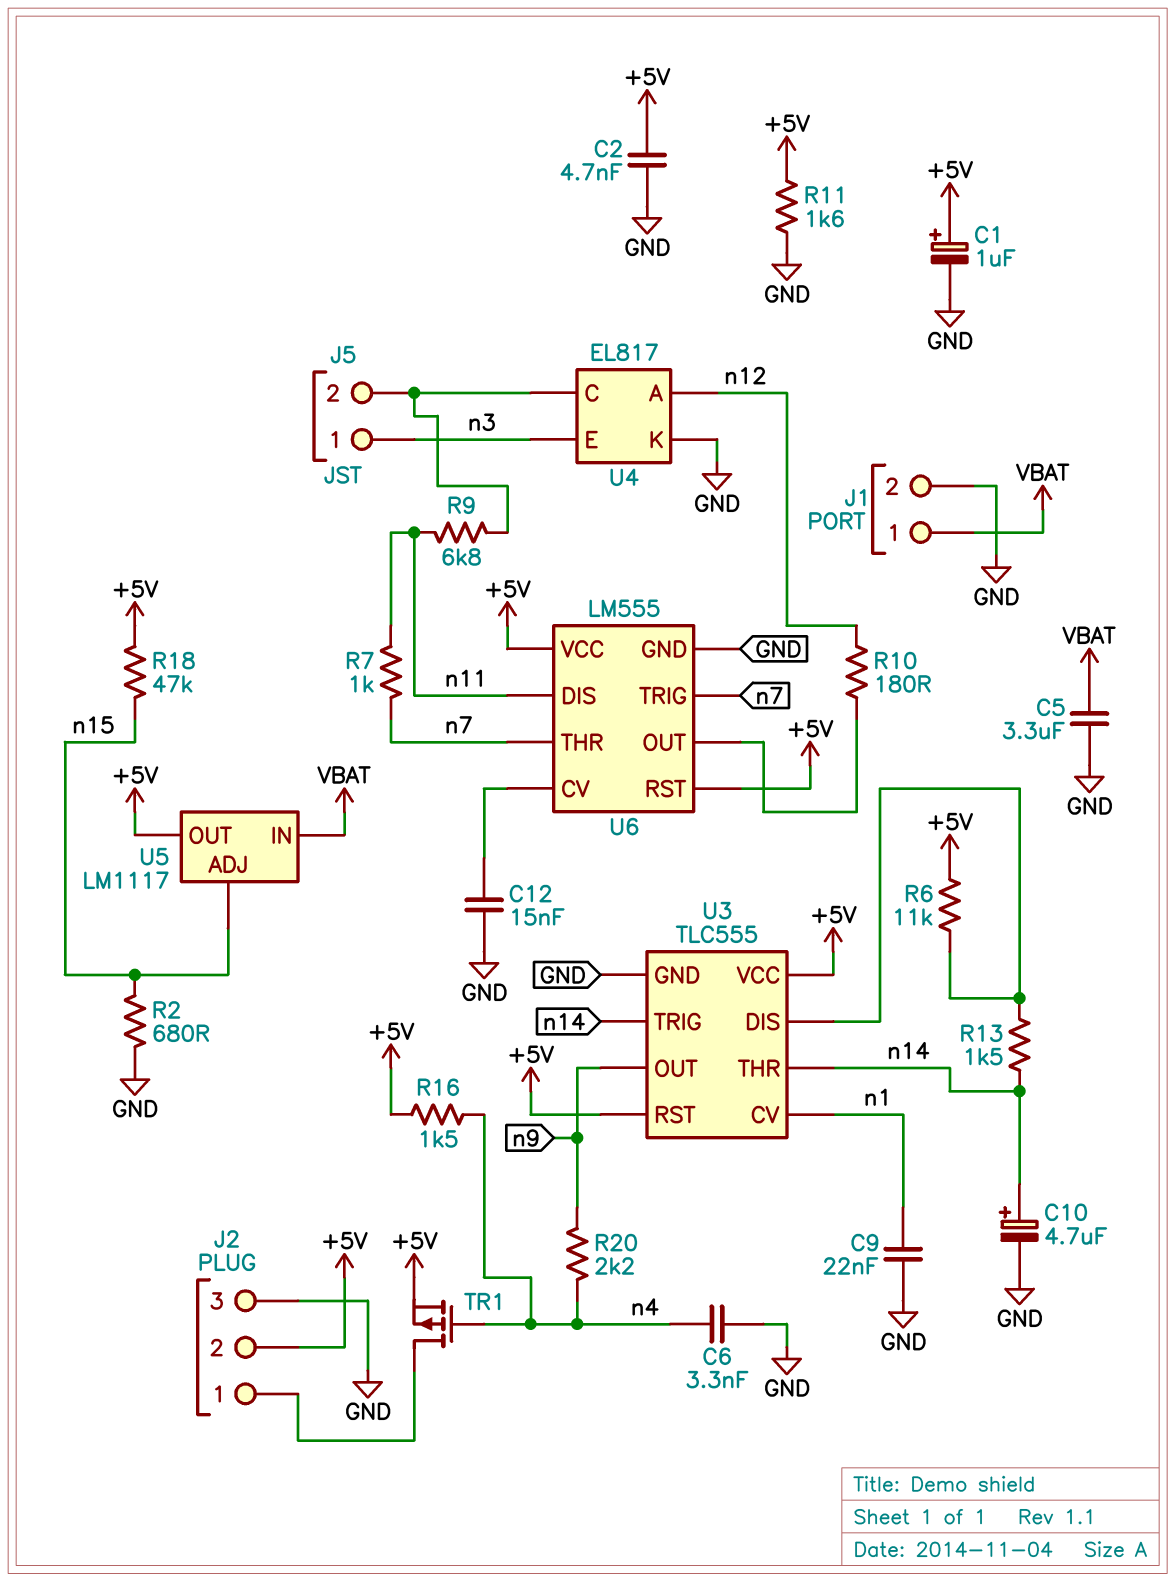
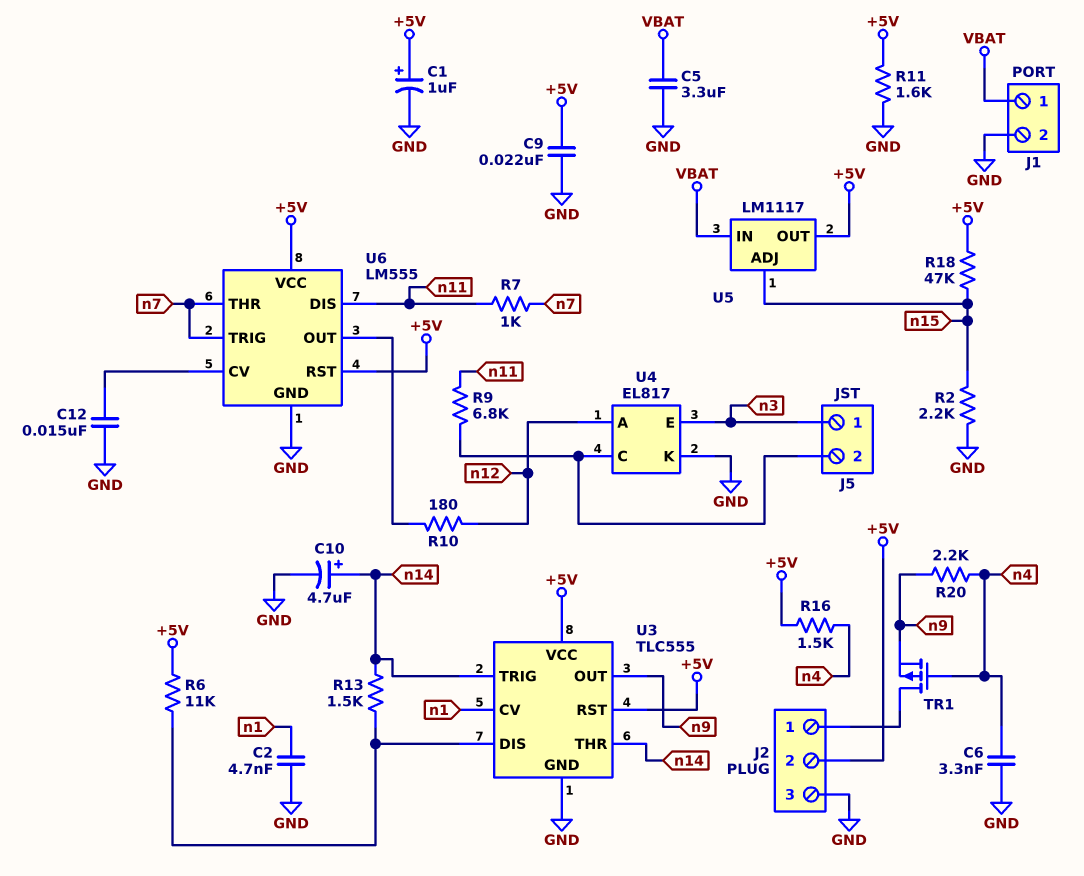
C2: 4.7nF (+5V, GND) -> 4.7nF (GND, n1)
C9: 22nF (GND, n1) -> 22nF (+5V, GND)
R2: 680 (GND, n15) -> 2.2k (GND, n15)
TR1: PMOS (G n4, D J2/1, S +5V) -> PMOS (G n4, D J2/1, S n9)

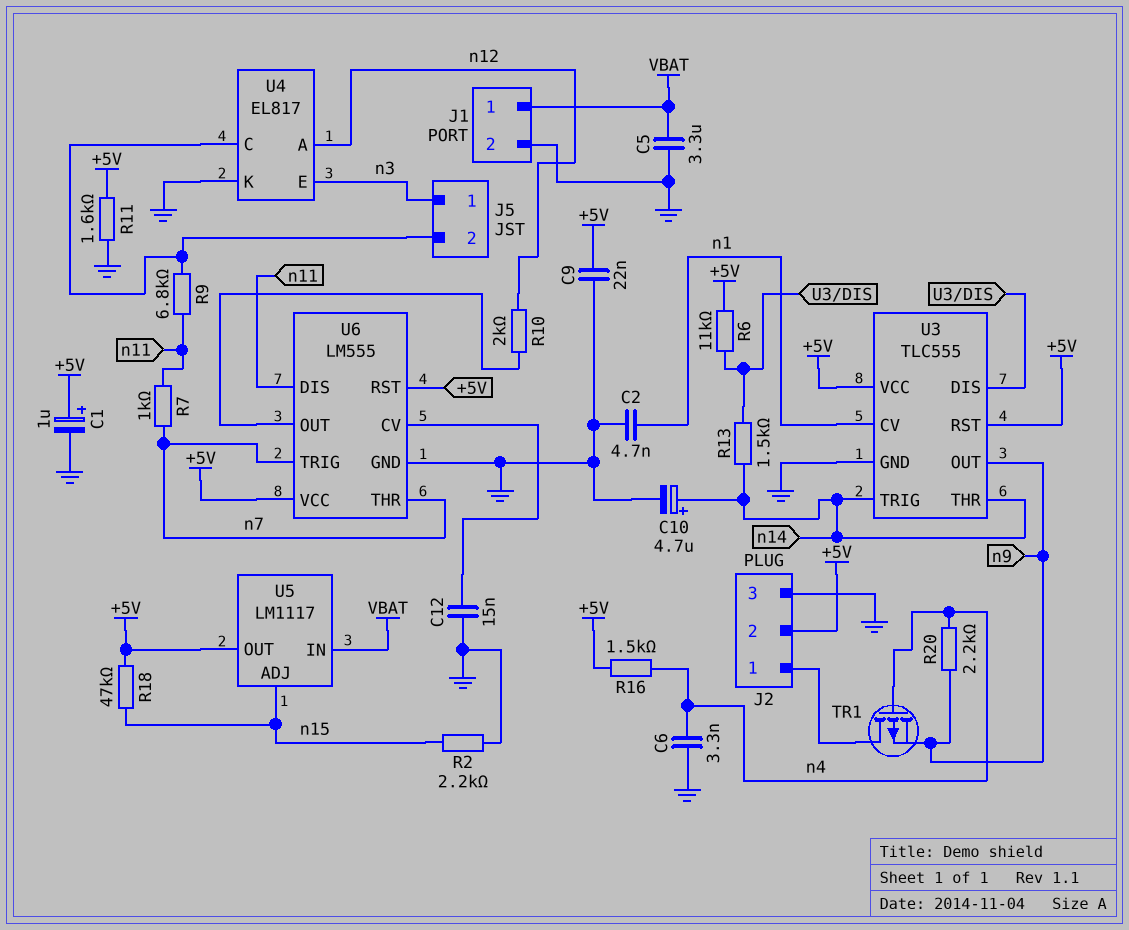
R10: 180 (U6/OUT, n12) -> 2k (U6/OUT, n12)

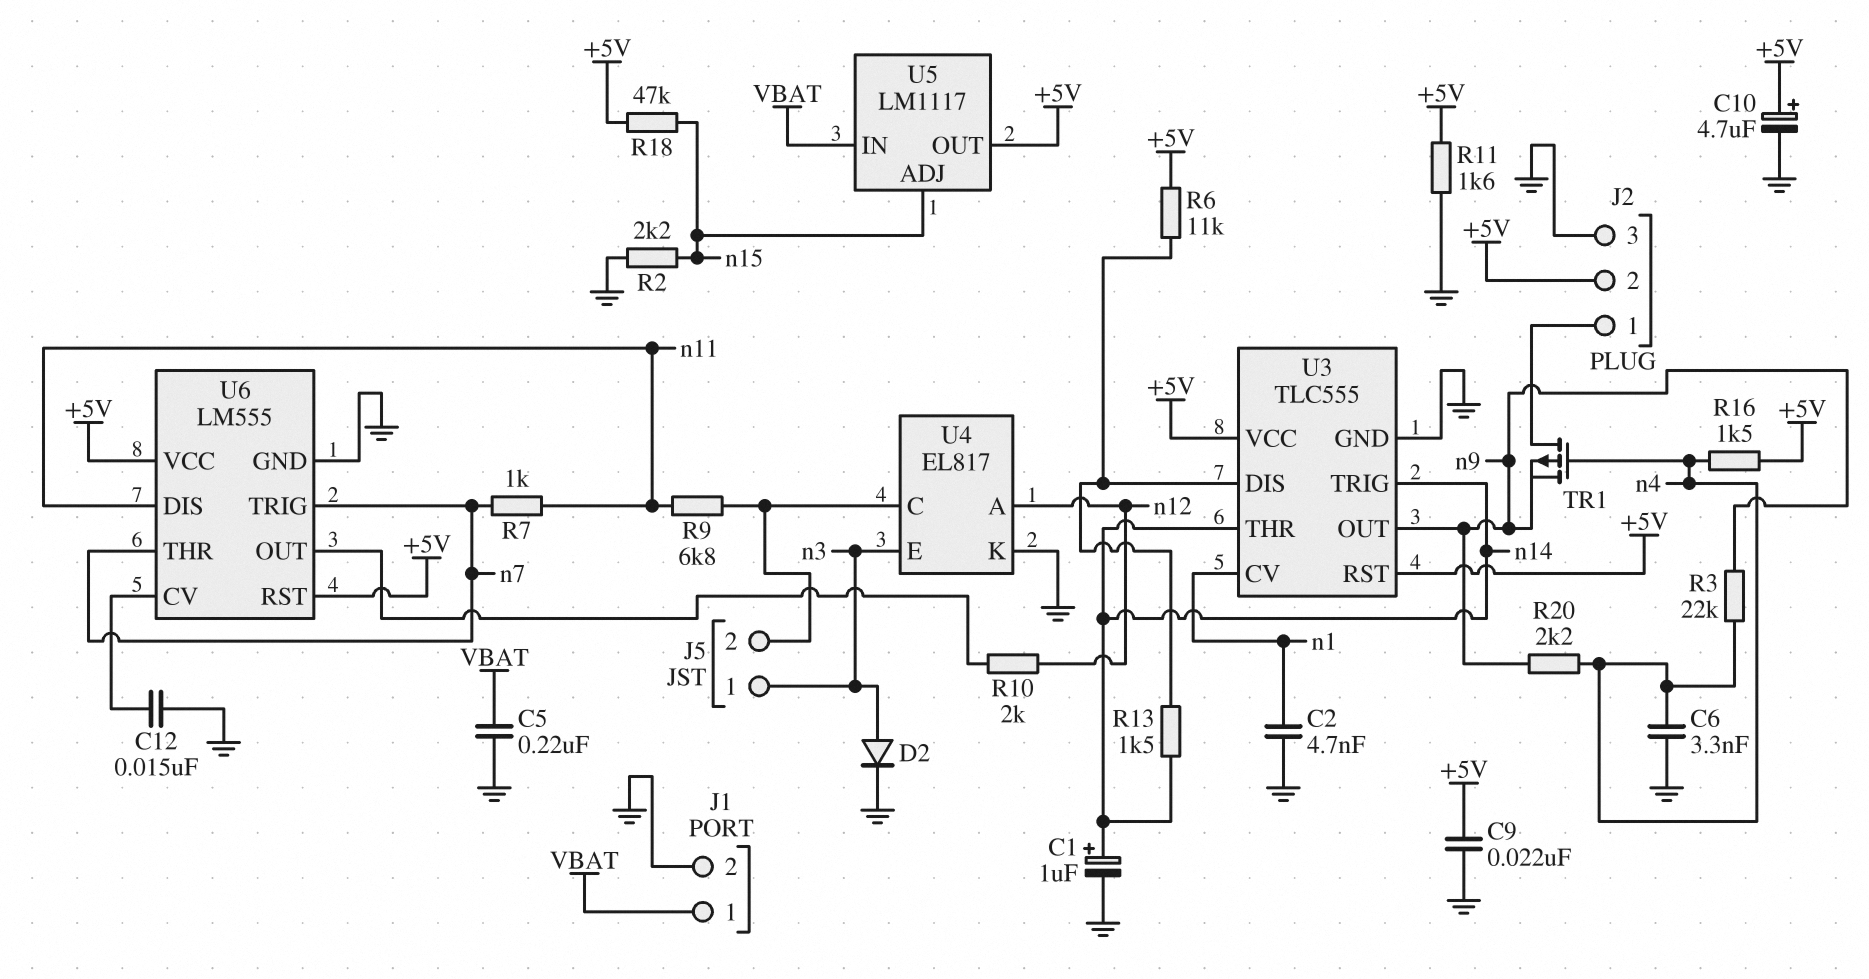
C1: 1uF (plus +5V, minus GND) -> 1uF (plus n14, minus GND)
C5: 3.3uF (GND, VBAT) -> 220nF (GND, VBAT)
C10: 4.7uF (plus n14, minus GND) -> 4.7uF (plus +5V, minus GND)
D2: none -> diode (A n3, K GND)
R3: none -> 22k (n4, n9)

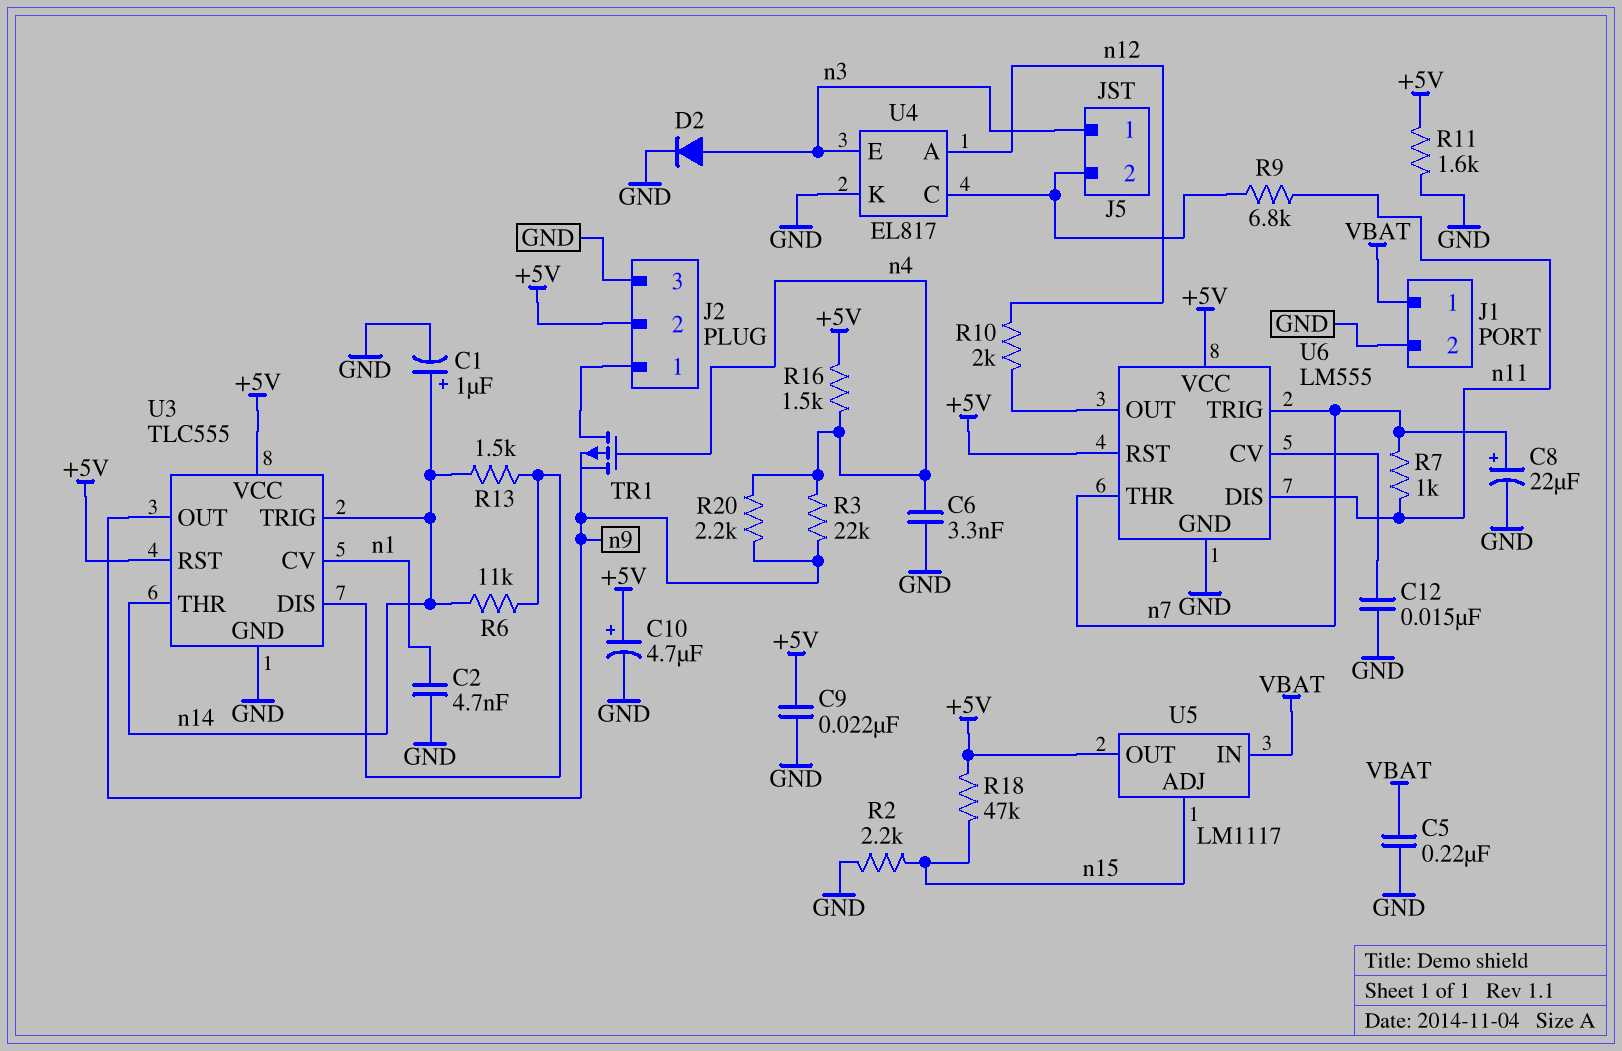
C8: none -> 22uF (plus n7, minus GND)
R6: 11k (+5V, U3/DIS) -> 11k (U3/DIS, n14)

